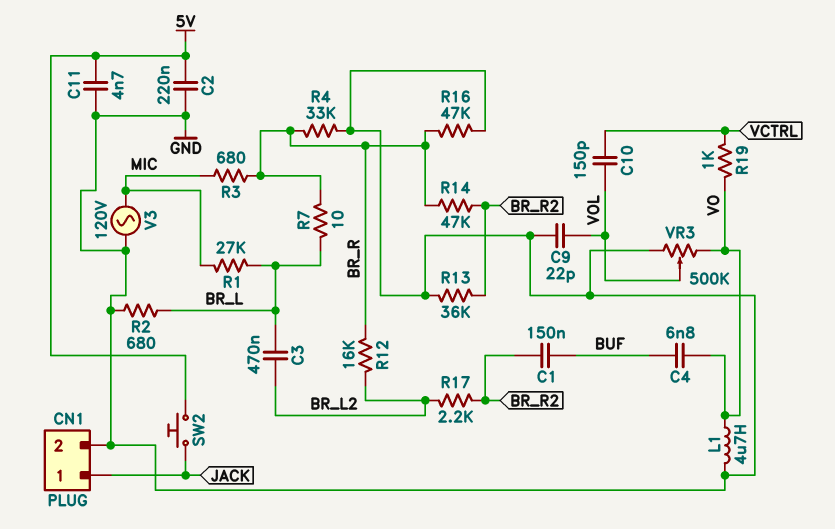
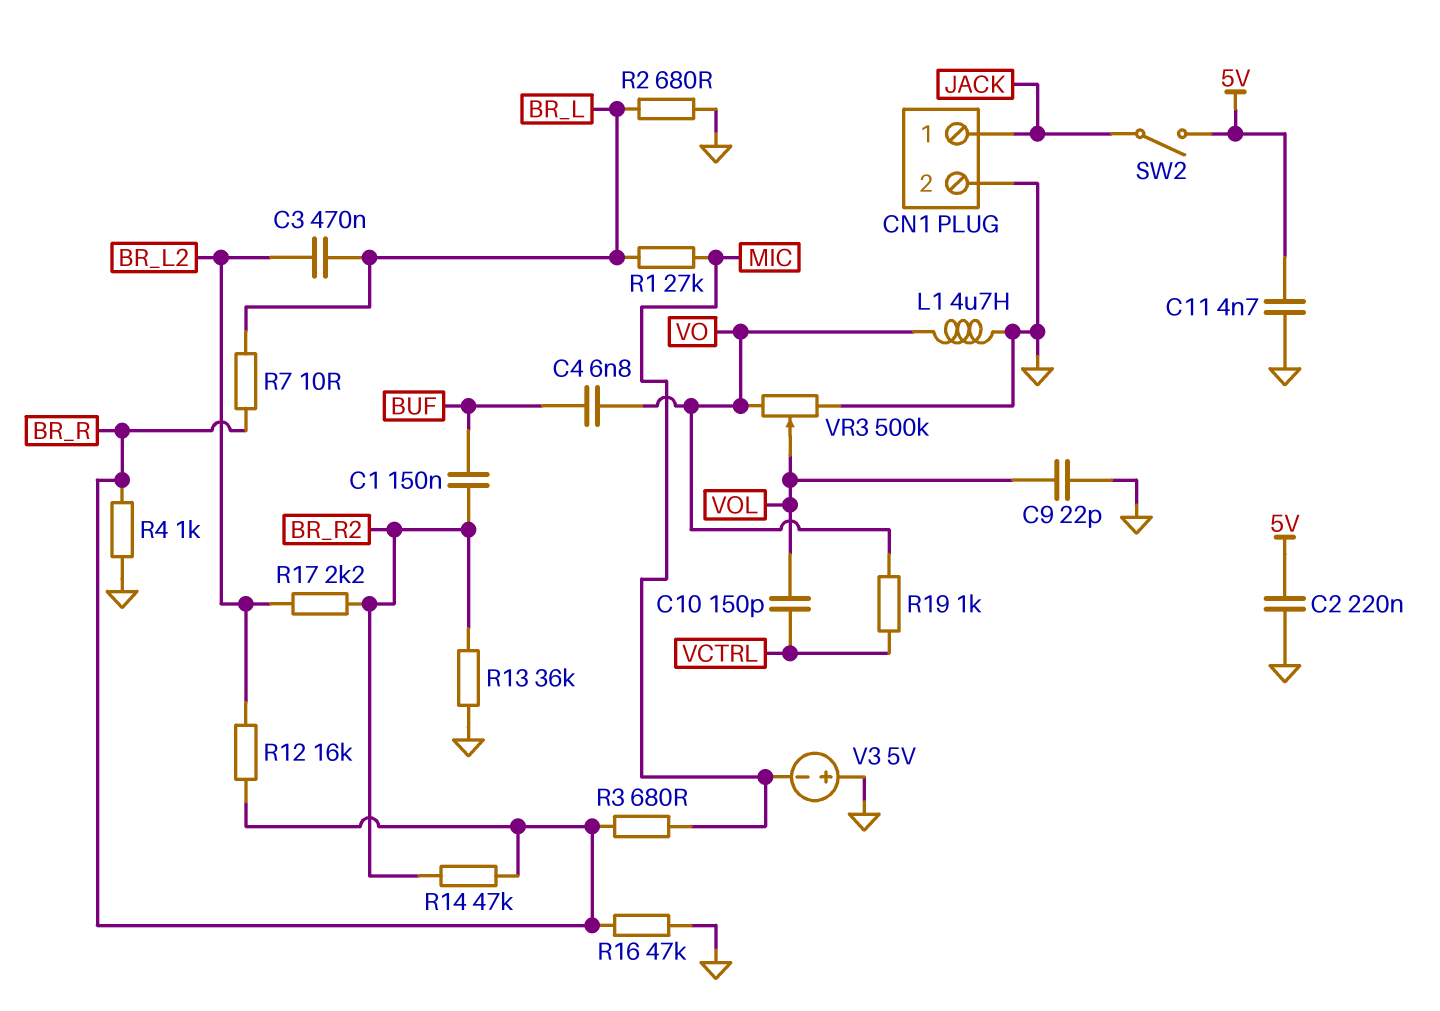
R4: 33k (BR_R, GND) -> 1k (BR_R, GND)
SW2: button (5V, JACK) -> switch (5V, JACK)
V3: AC 120V (GND, MIC) -> 5V (plus GND, minus MIC)

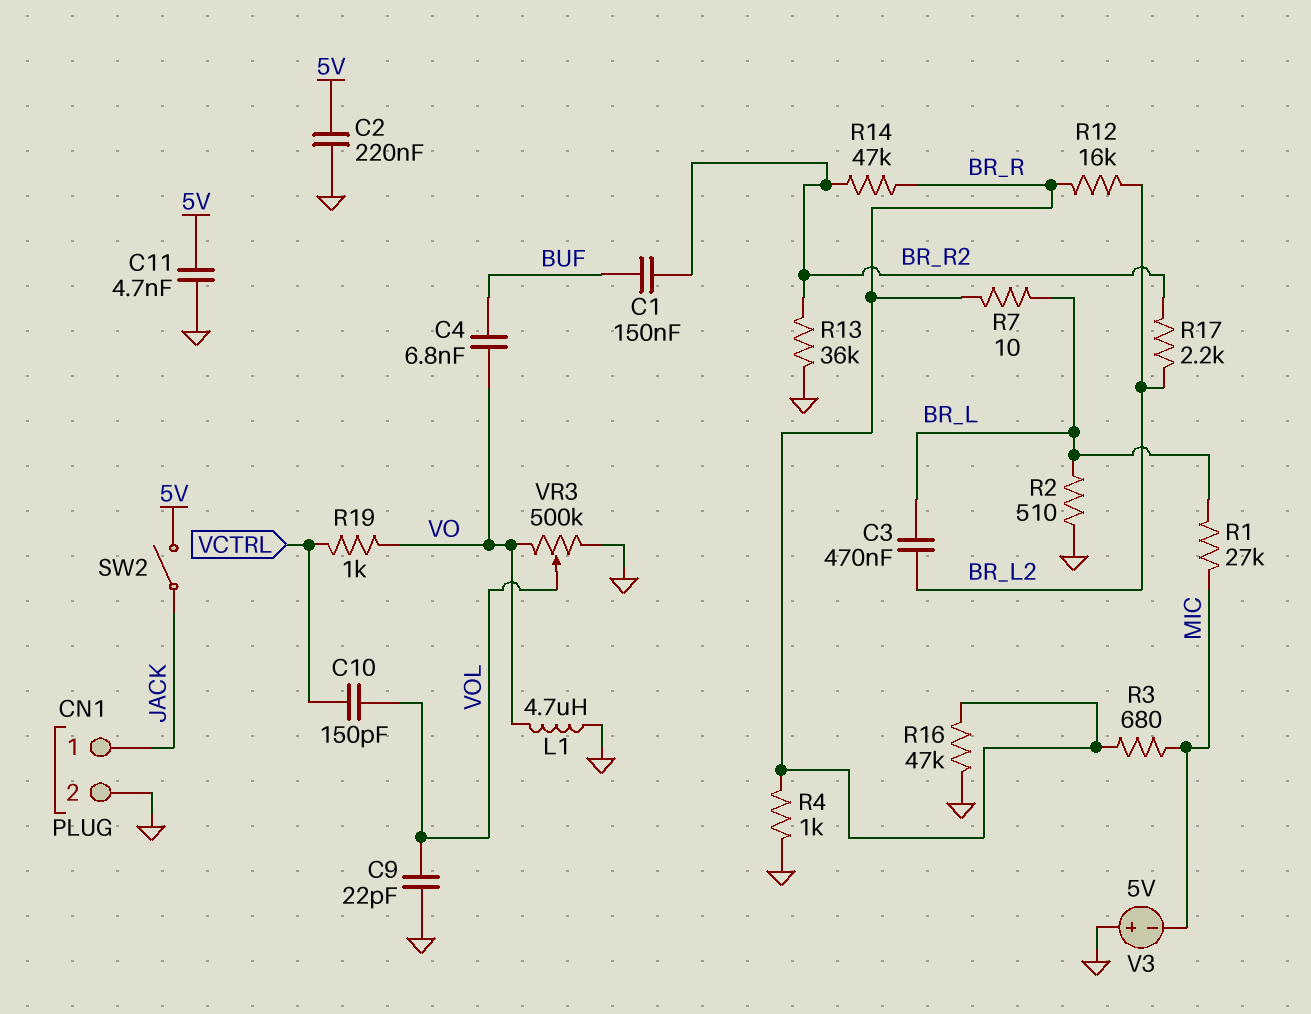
R2: 680 (BR_L, GND) -> 510 (BR_L, GND)

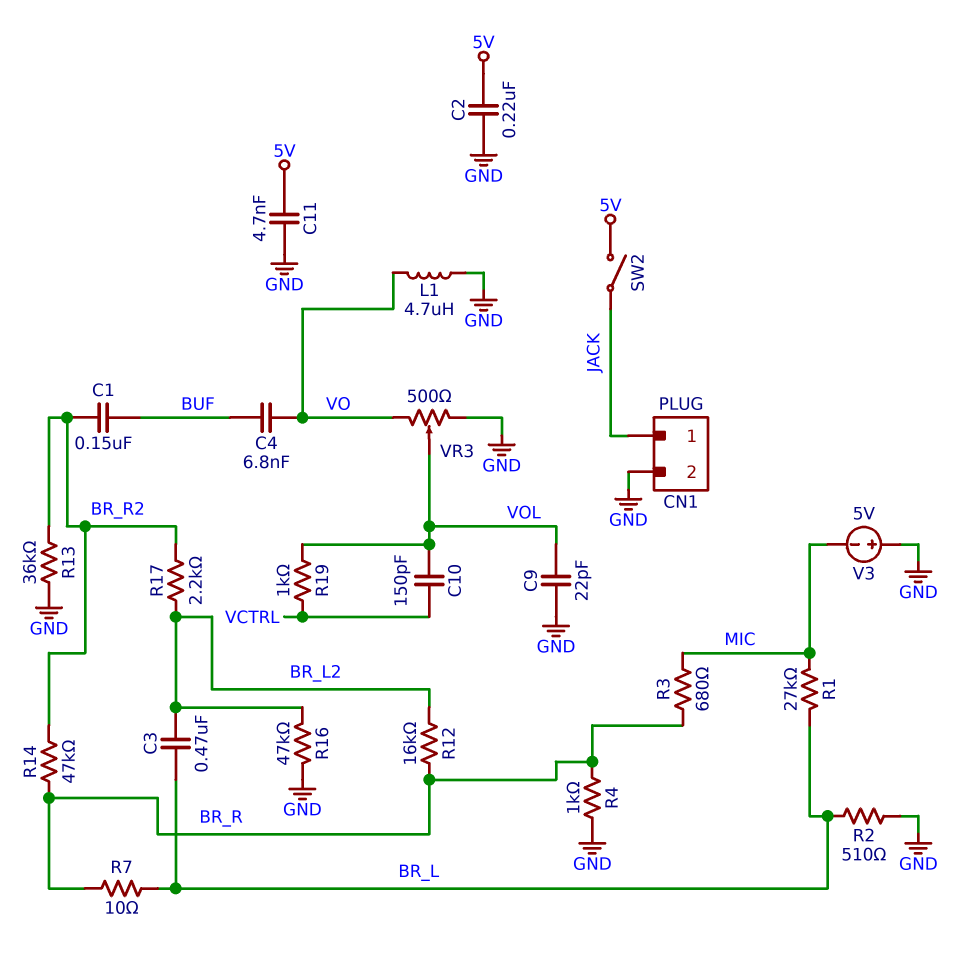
R16: 47k (BR_R, GND) -> 47k (BR_L2, GND)
R19: 1k (VCTRL, VO) -> 1k (VCTRL, VOL)
VR3: 500k (GND, VO, wiper VOL) -> 500 (GND, VO, wiper VOL)

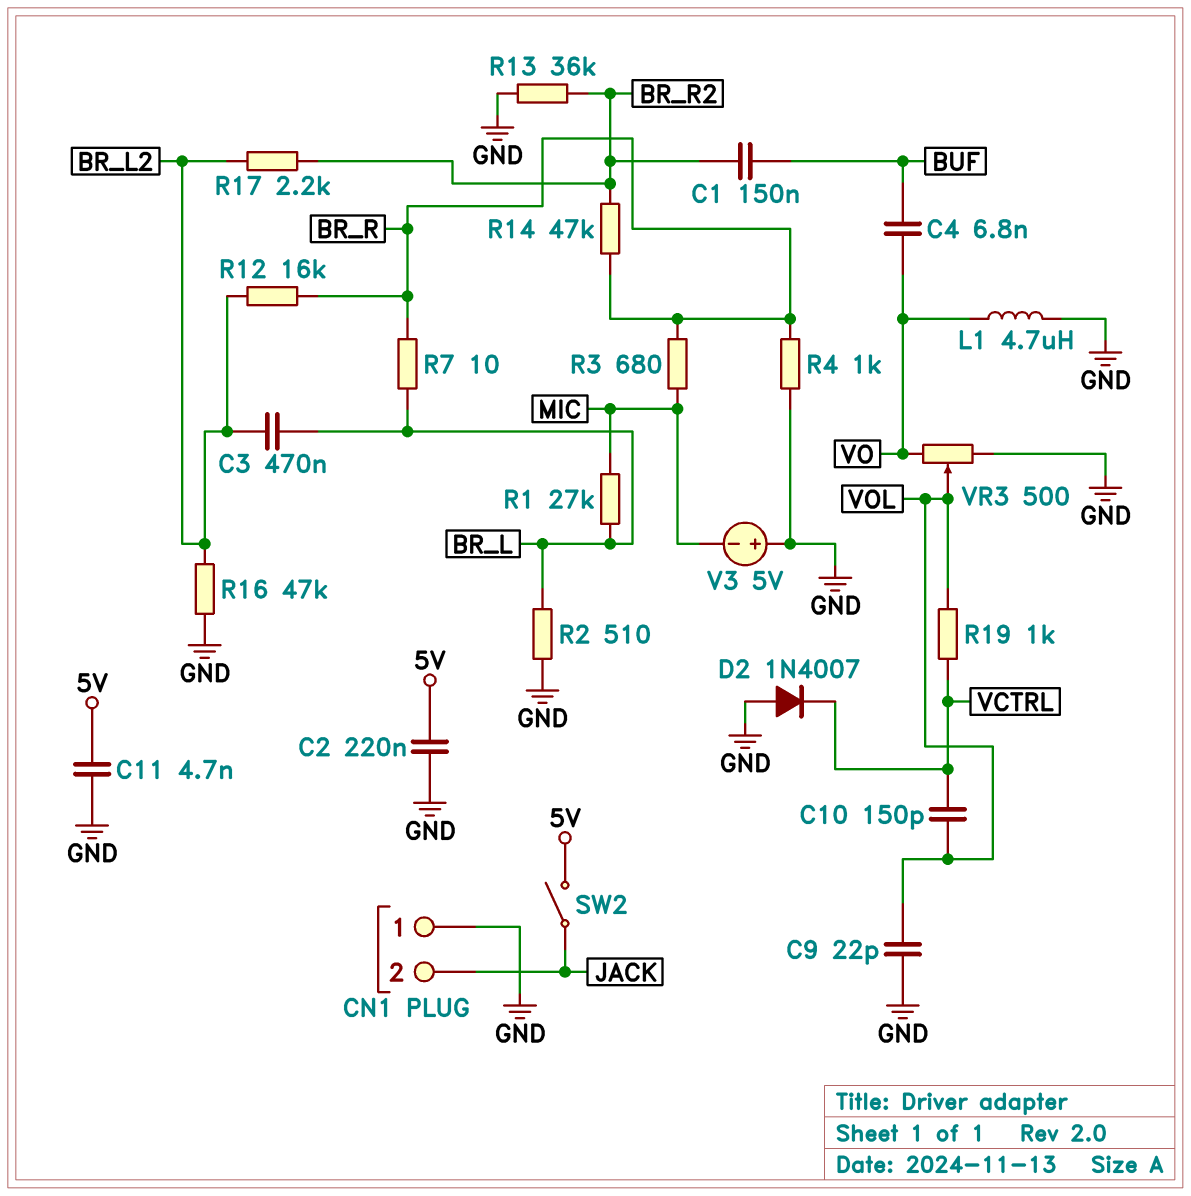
CN1 pin 1: JACK -> GND
CN1 pin 2: GND -> JACK
D2: none -> diode 1N4007 (A GND, K VCTRL)

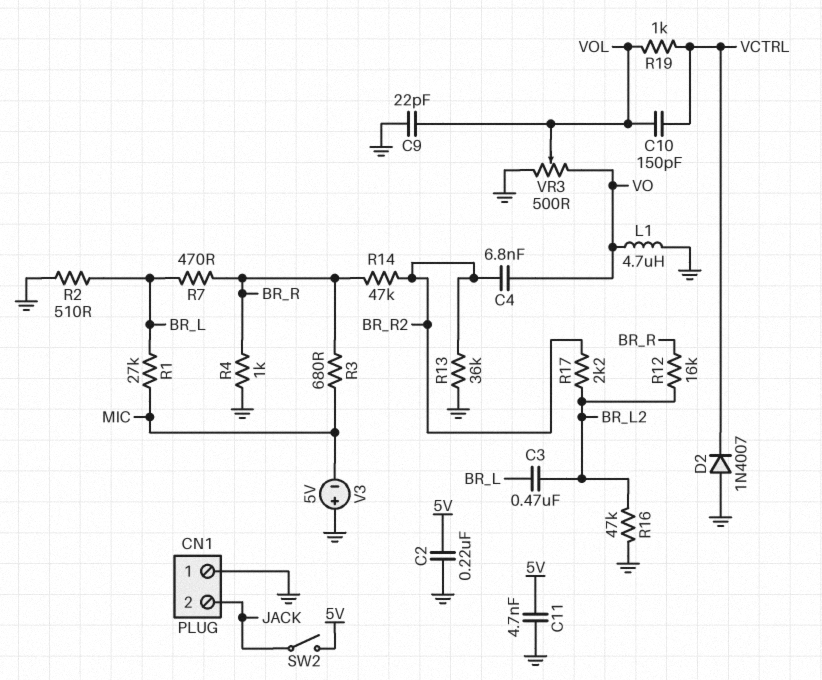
C1: 150nF (BR_R2, BUF) -> none
C4: 6.8nF (BUF, VO) -> 6.8nF (BR_R2, VO)
R7: 10 (BR_L, BR_R) -> 470 (BR_L, BR_R)

